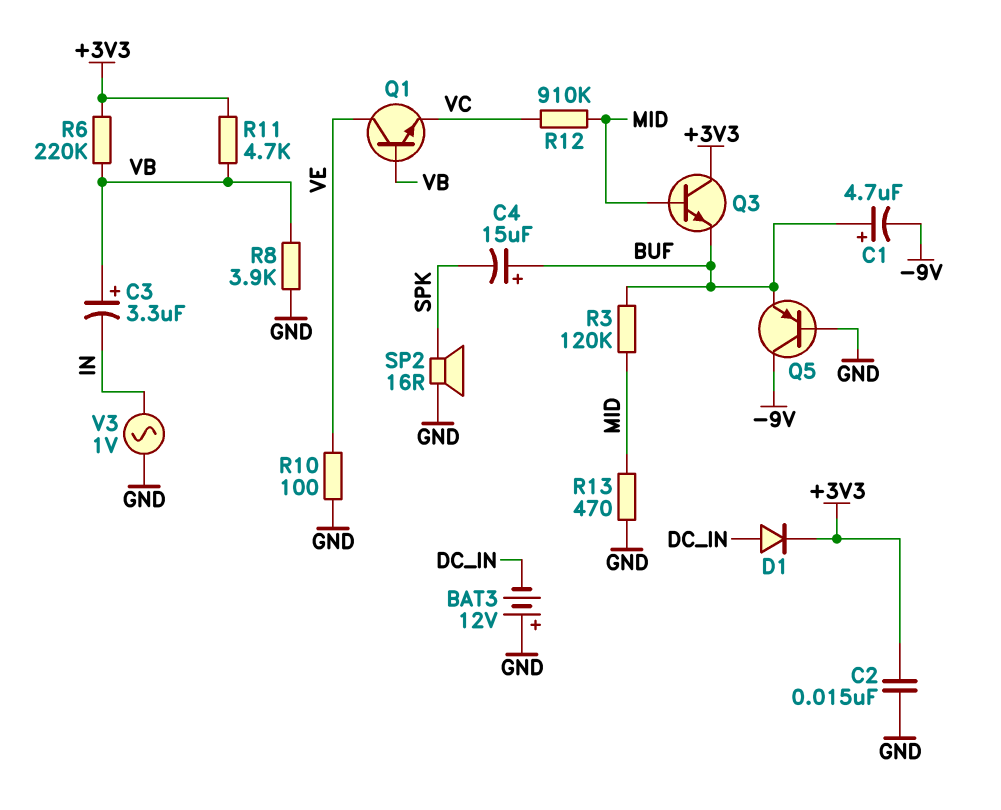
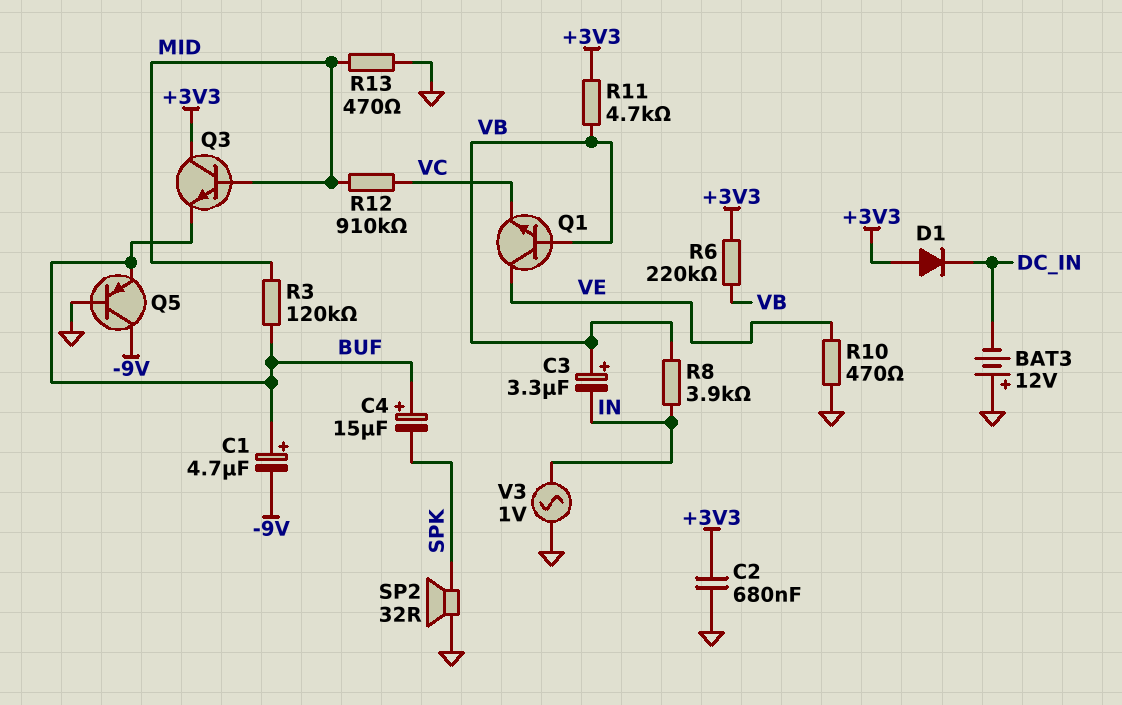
C2: 15nF (+3V3, GND) -> 680nF (+3V3, GND)
D1: diode (A DC_IN, K +3V3) -> diode (A +3V3, K DC_IN)
R8: 3.9k (GND, VB) -> 3.9k (IN, VB)
R10: 100 (GND, VE) -> 470 (GND, VE)
SP2: speaker 16R (GND, SPK) -> speaker 32R (GND, SPK)

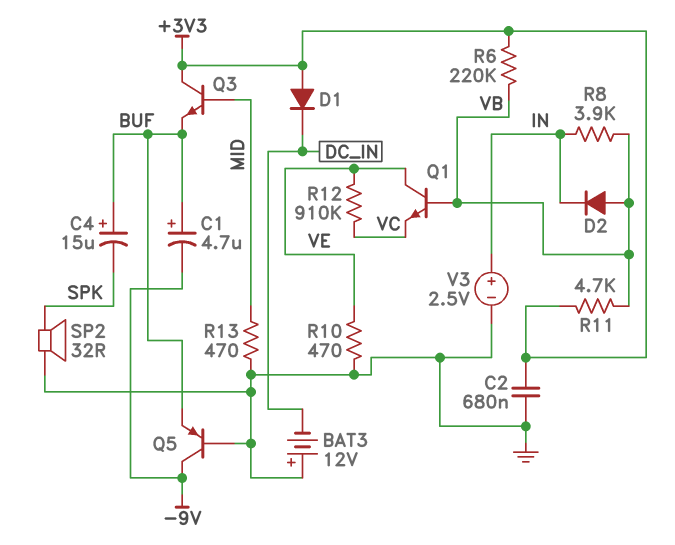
C3: 3.3uF (plus VB, minus IN) -> none
D2: none -> diode (A VB, K IN)
R3: 120k (BUF, MID) -> none
R12: 910k (MID, VC) -> 910k (VC, VE)
V3: AC 1V (GND, IN) -> 2.5V (plus IN, minus GND)

